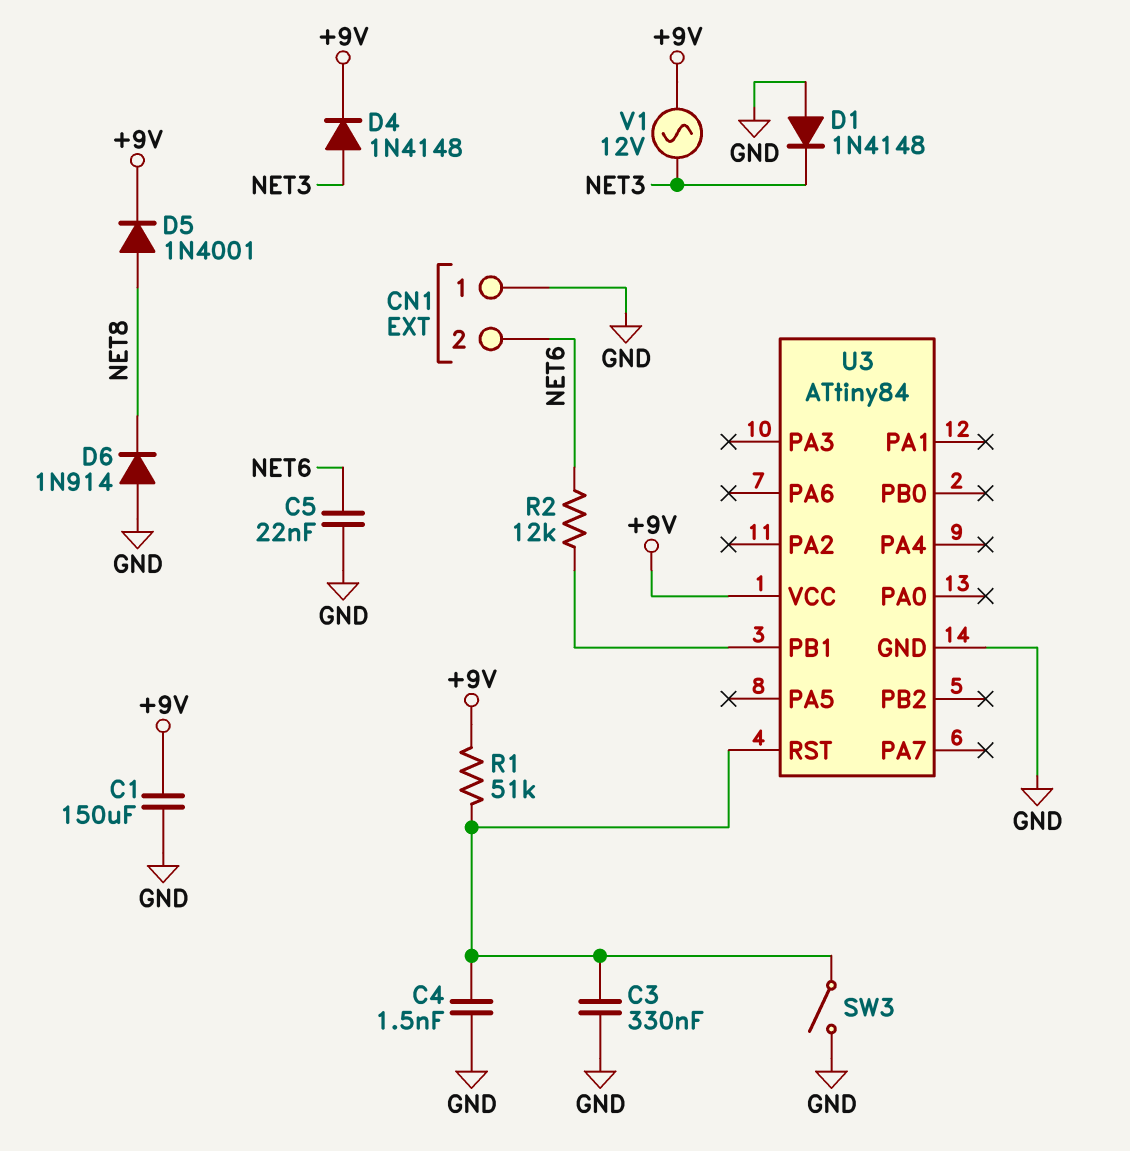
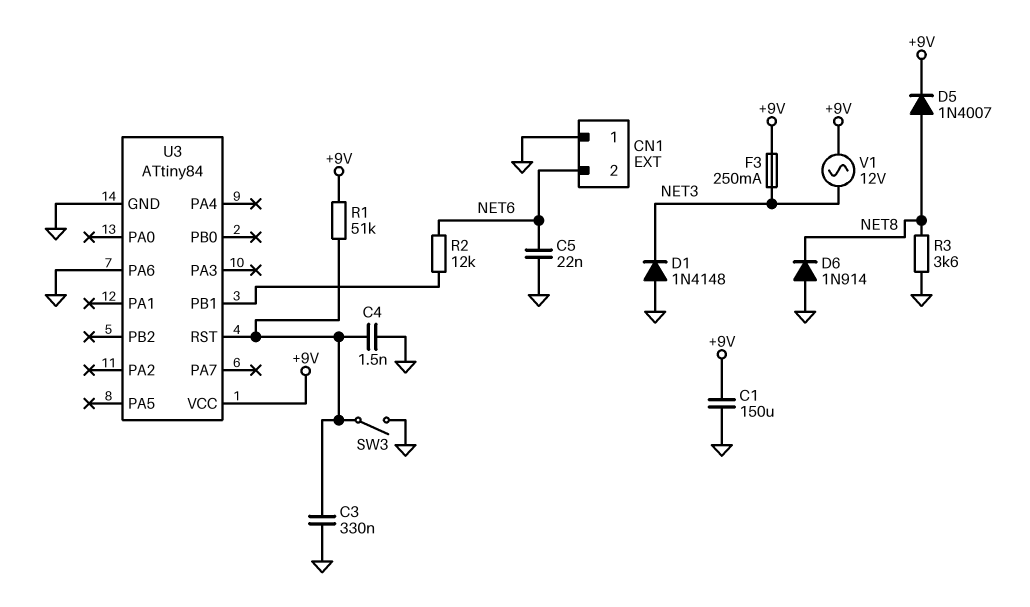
D4: diode 1N4148 (A NET3, K +9V) -> none
D5: diode 1N4001 (A NET8, K +9V) -> diode 1N4007 (A NET8, K +9V)
F3: none -> 250mA (+9V, NET3)
R3: none -> 3.6k (GND, NET8)
U3 pin PA6: none -> GND

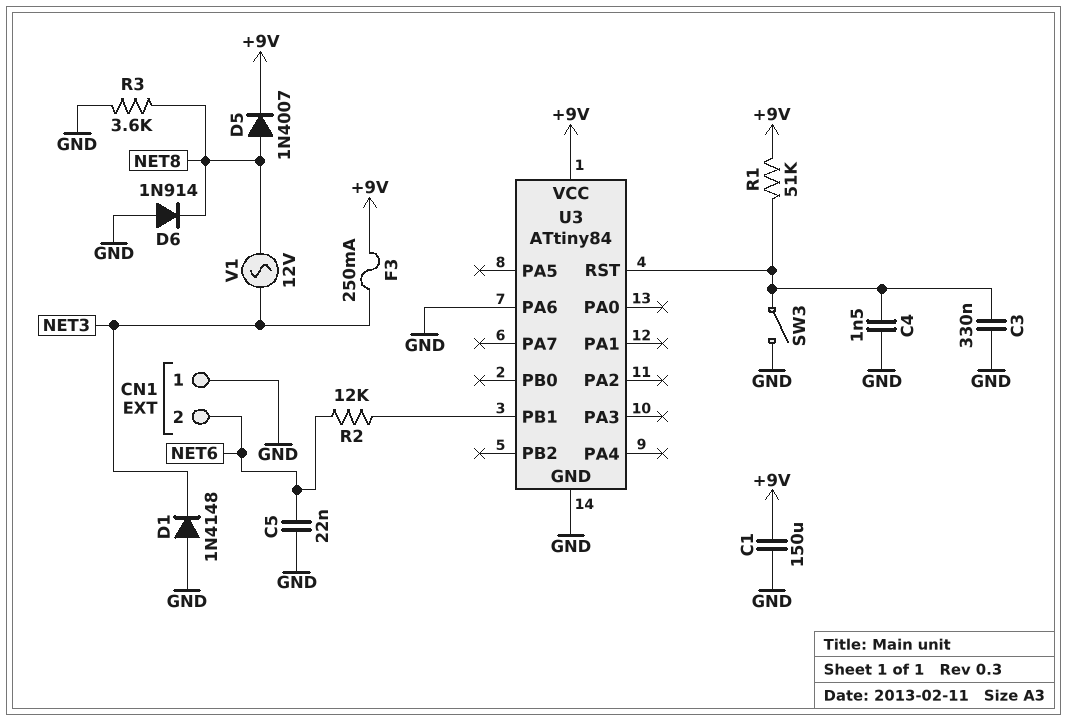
V1: AC 12V (+9V, NET3) -> AC 12V (NET3, NET8)

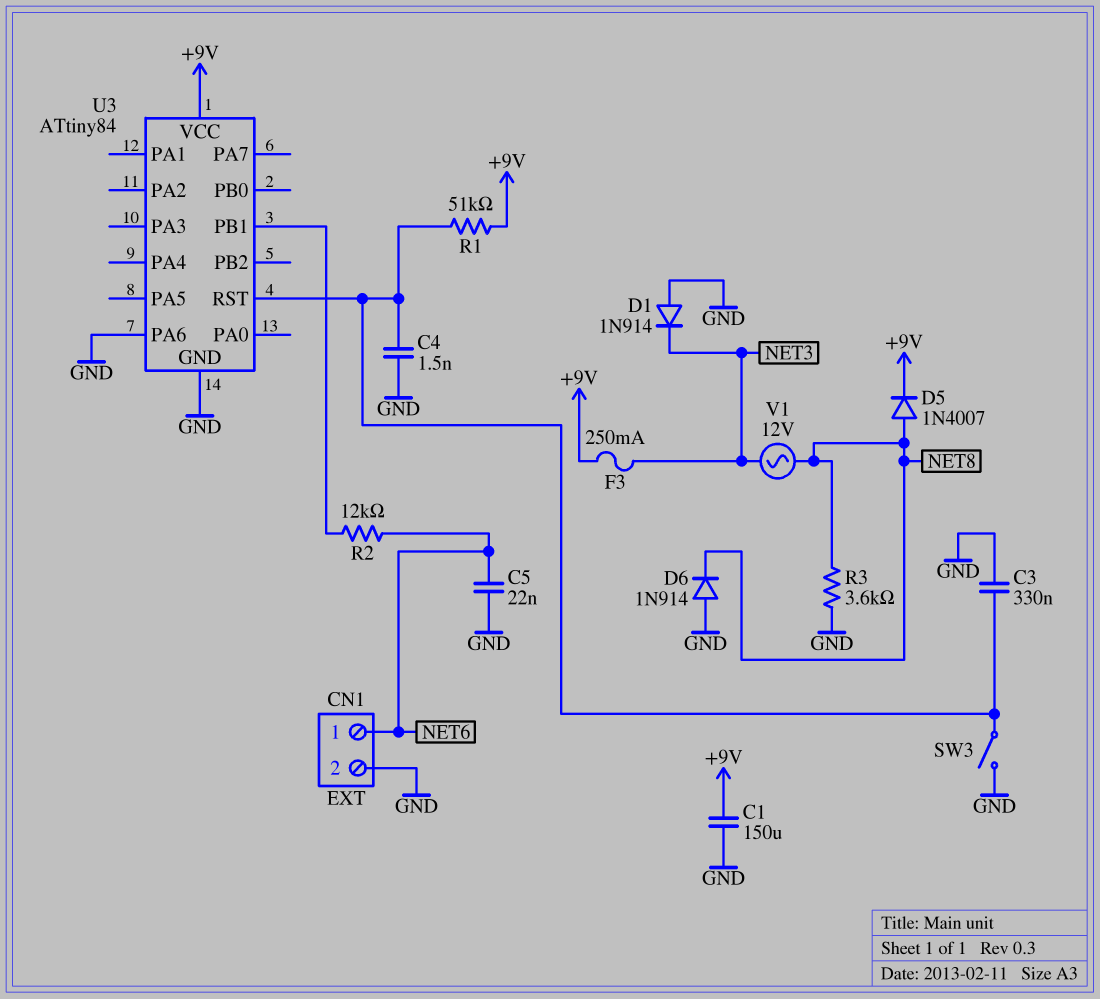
CN1 pin 1: GND -> NET6
CN1 pin 2: NET6 -> GND
D1: diode 1N4148 (A GND, K NET3) -> diode 1N914 (A GND, K NET3)

